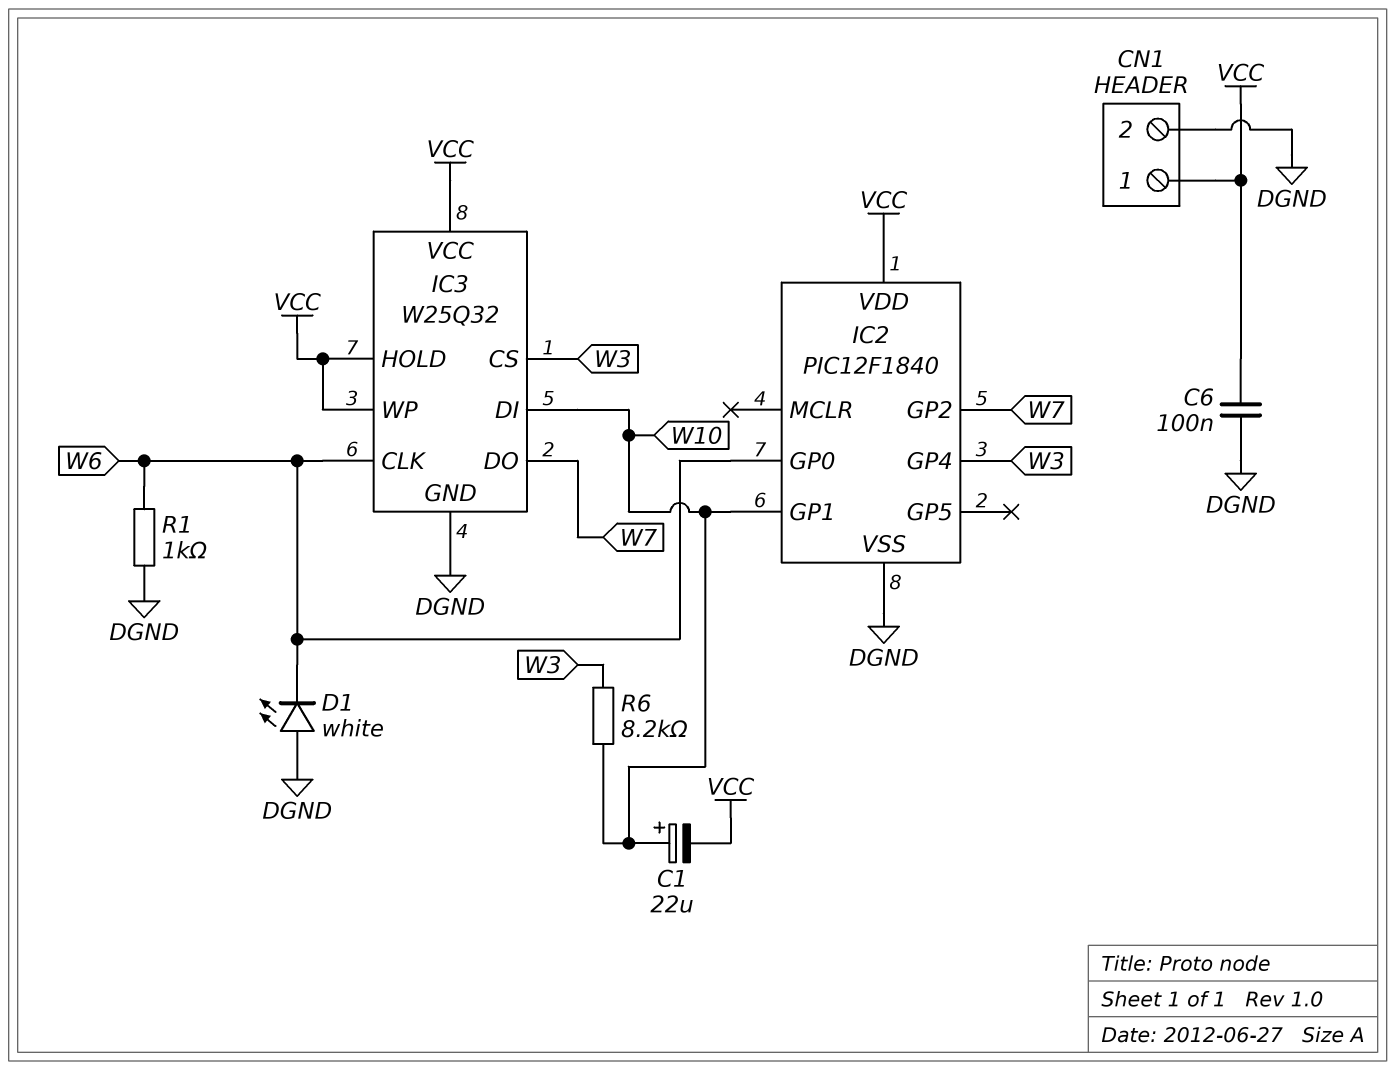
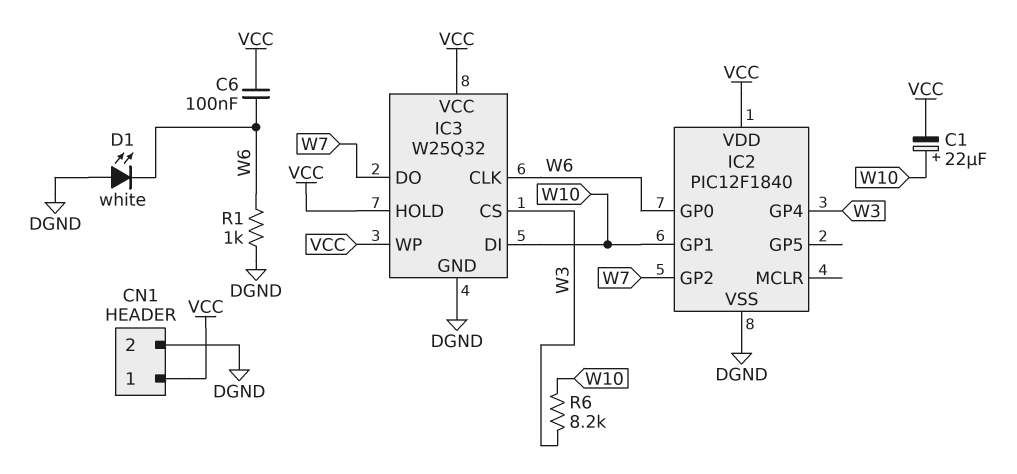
C6: 100nF (DGND, VCC) -> 100nF (VCC, W6)

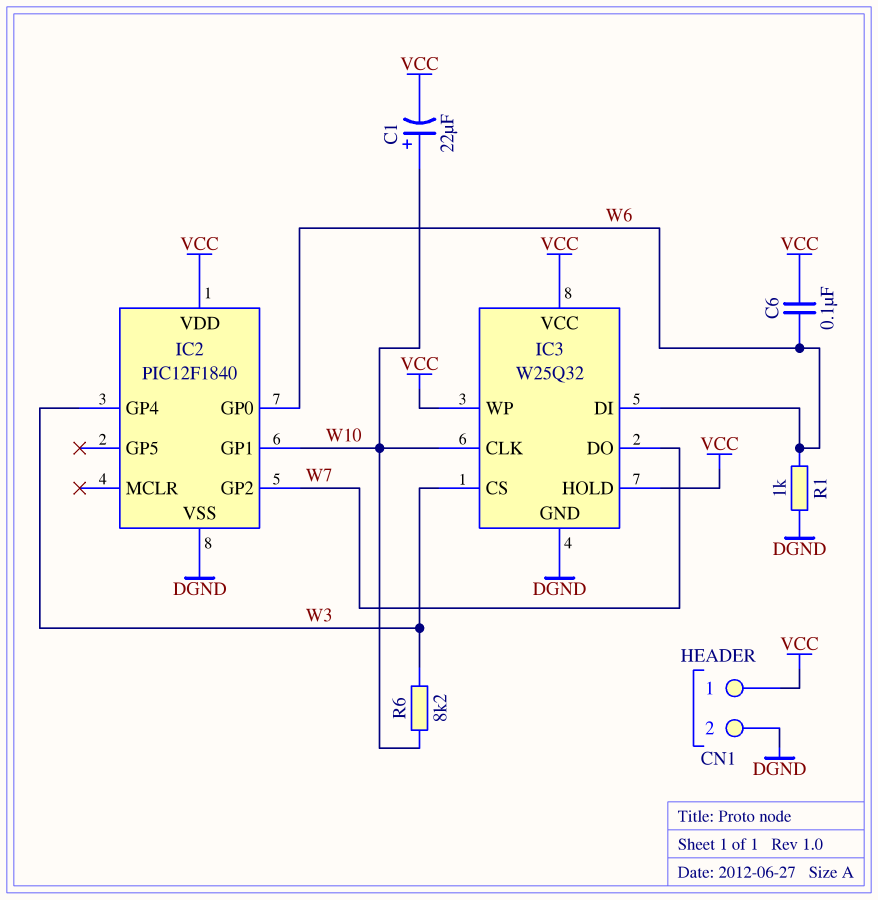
D1: LED white (A DGND, K W6) -> none
IC3 pin CLK: W6 -> W10
IC3 pin DI: W10 -> W6

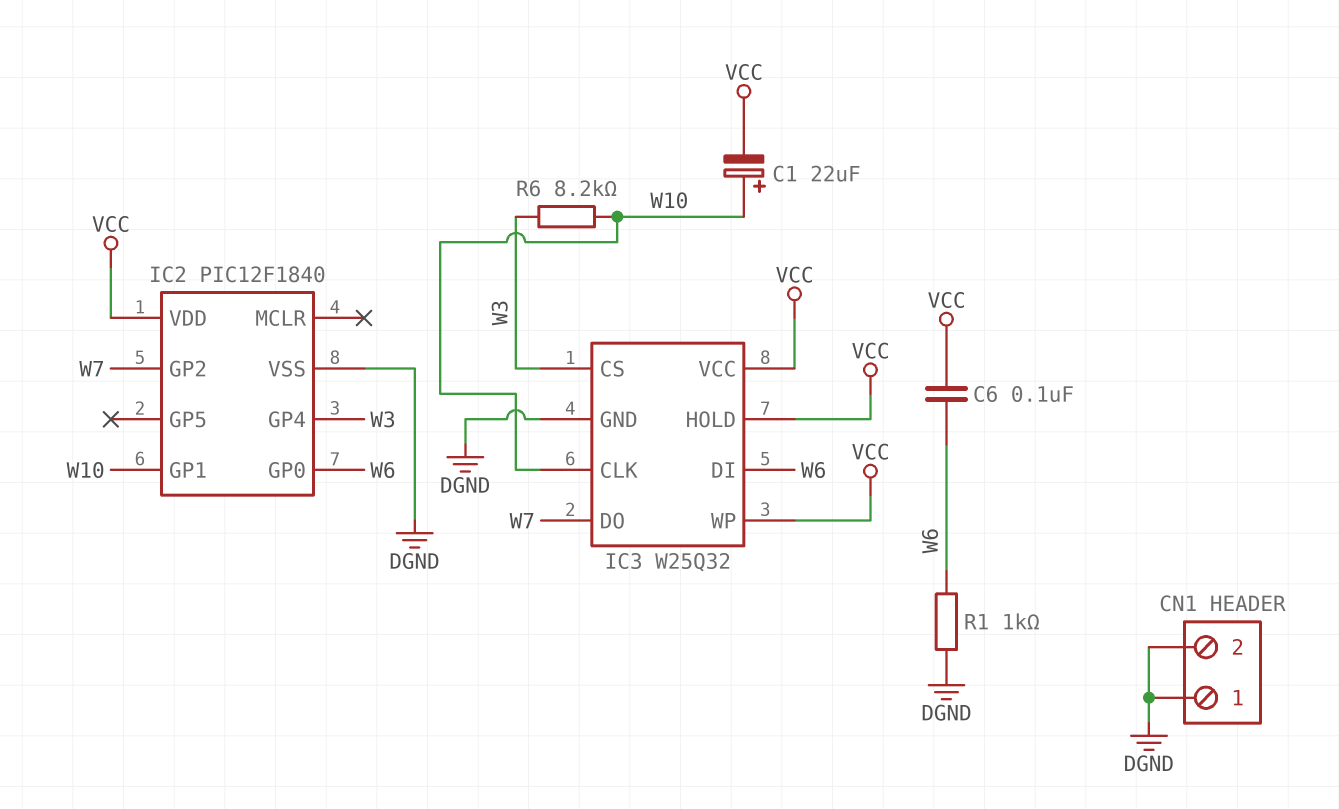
CN1 pin 1: VCC -> DGND

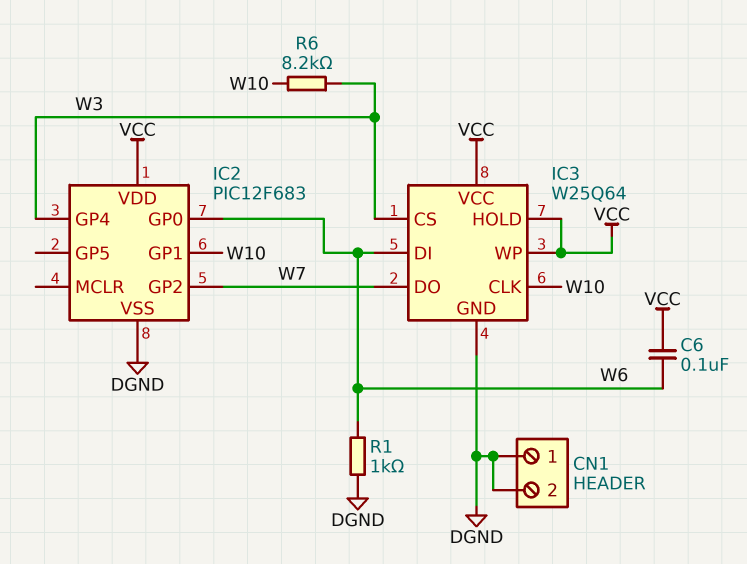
C1: 22uF (plus W10, minus VCC) -> none
IC2: PIC12F1840 -> PIC12F683
IC3: W25Q32 -> W25Q64

